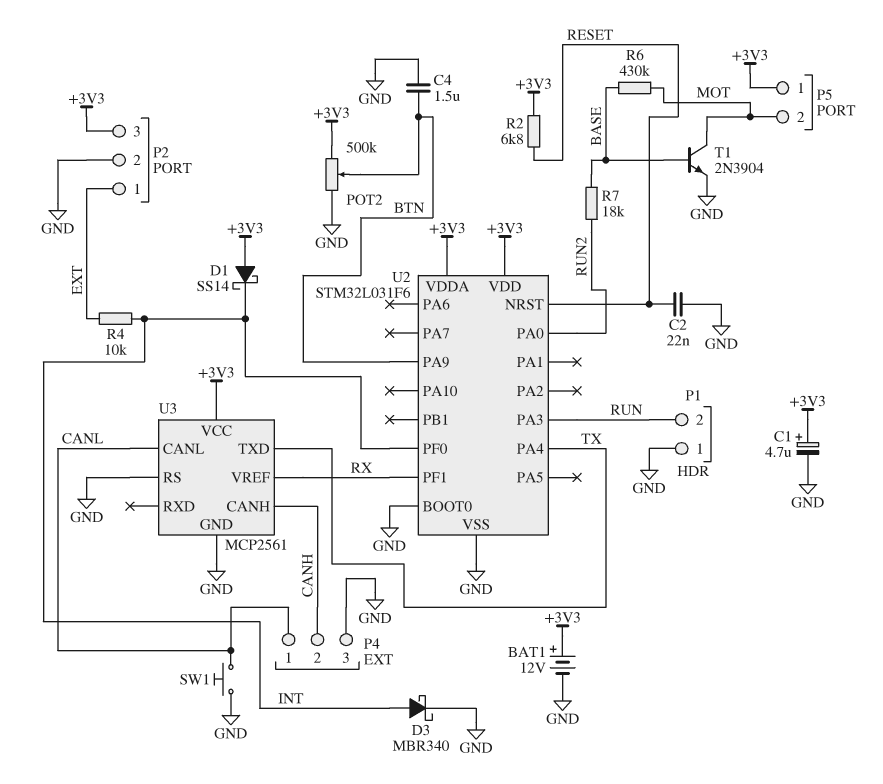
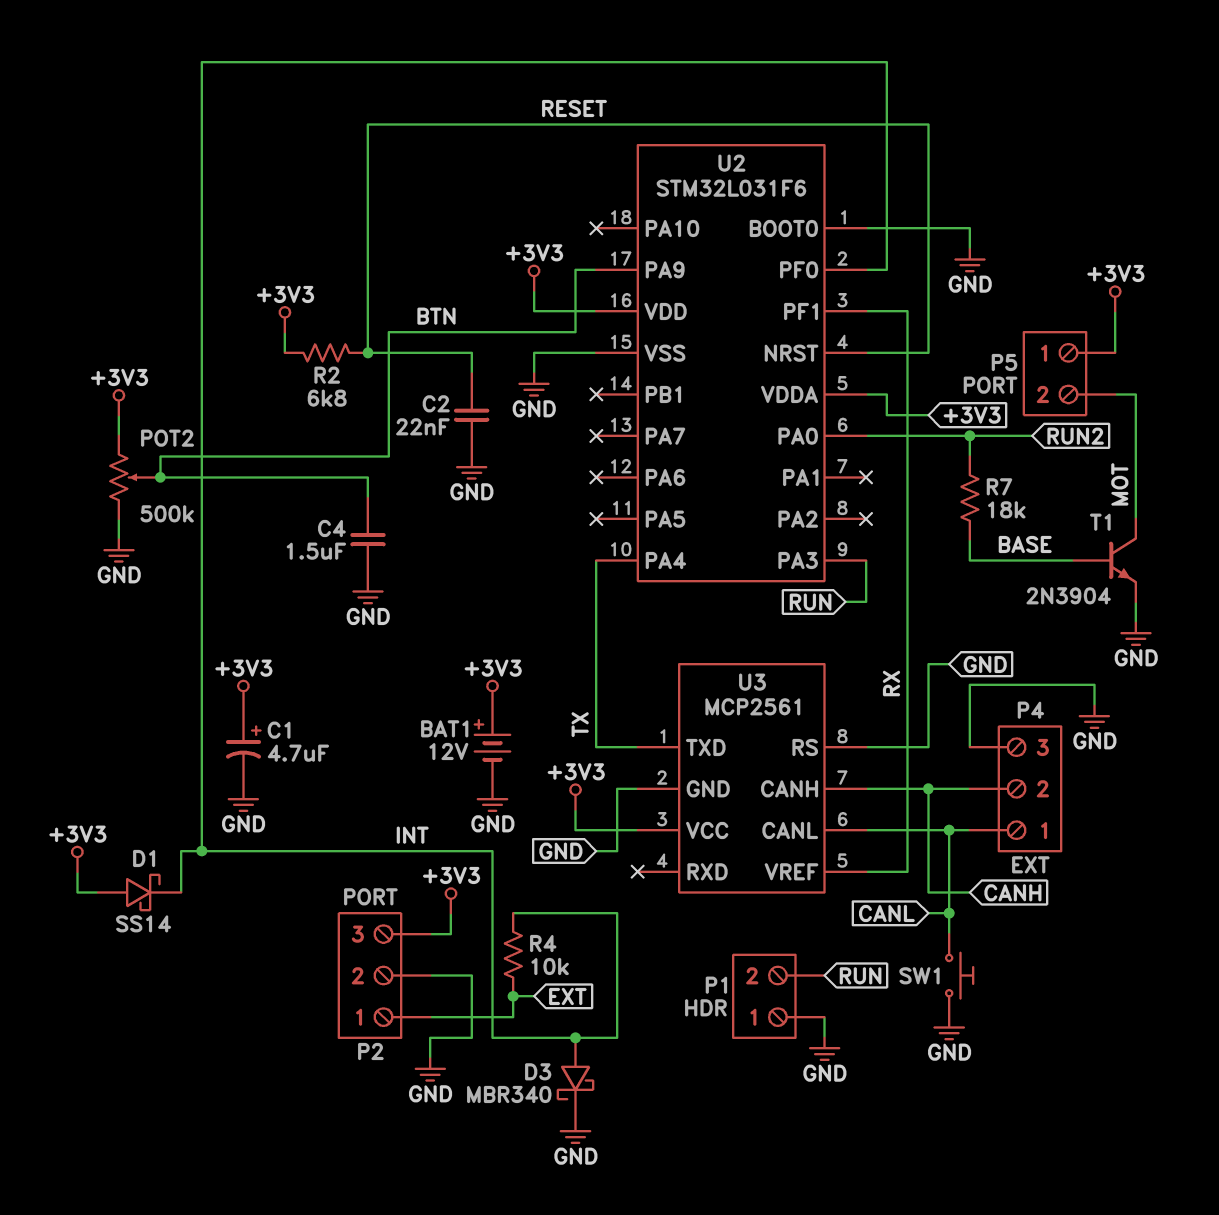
R6: 430k (BASE, MOT) -> none

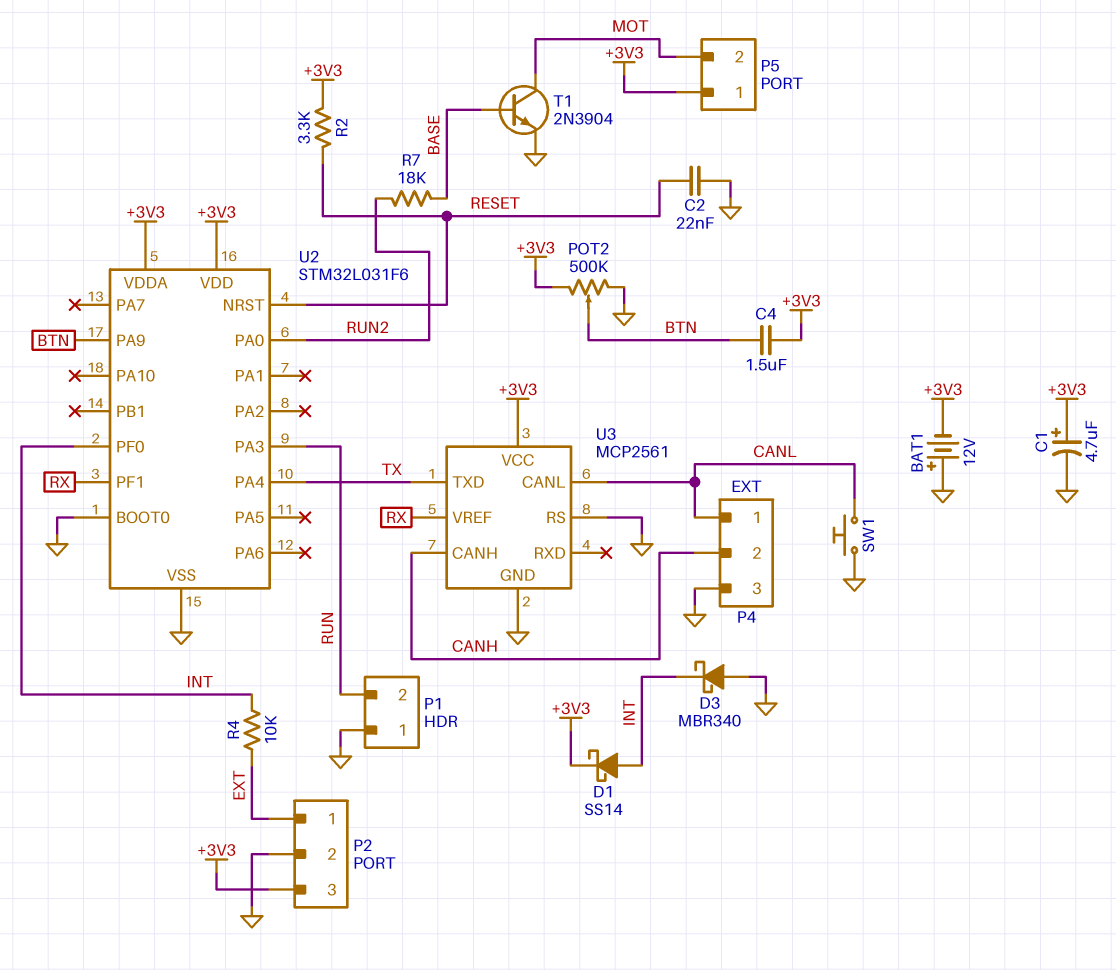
BAT1: 12V (plus +3V3, minus GND) -> 12V (plus GND, minus +3V3)
C4: 1.5uF (BTN, GND) -> 1.5uF (+3V3, BTN)
D1: schottky SS14 (A +3V3, K INT) -> schottky SS14 (A INT, K +3V3)
D3: schottky MBR340 (A INT, K GND) -> schottky MBR340 (A GND, K INT)
R2: 6.8k (+3V3, RESET) -> 3.3k (+3V3, RESET)

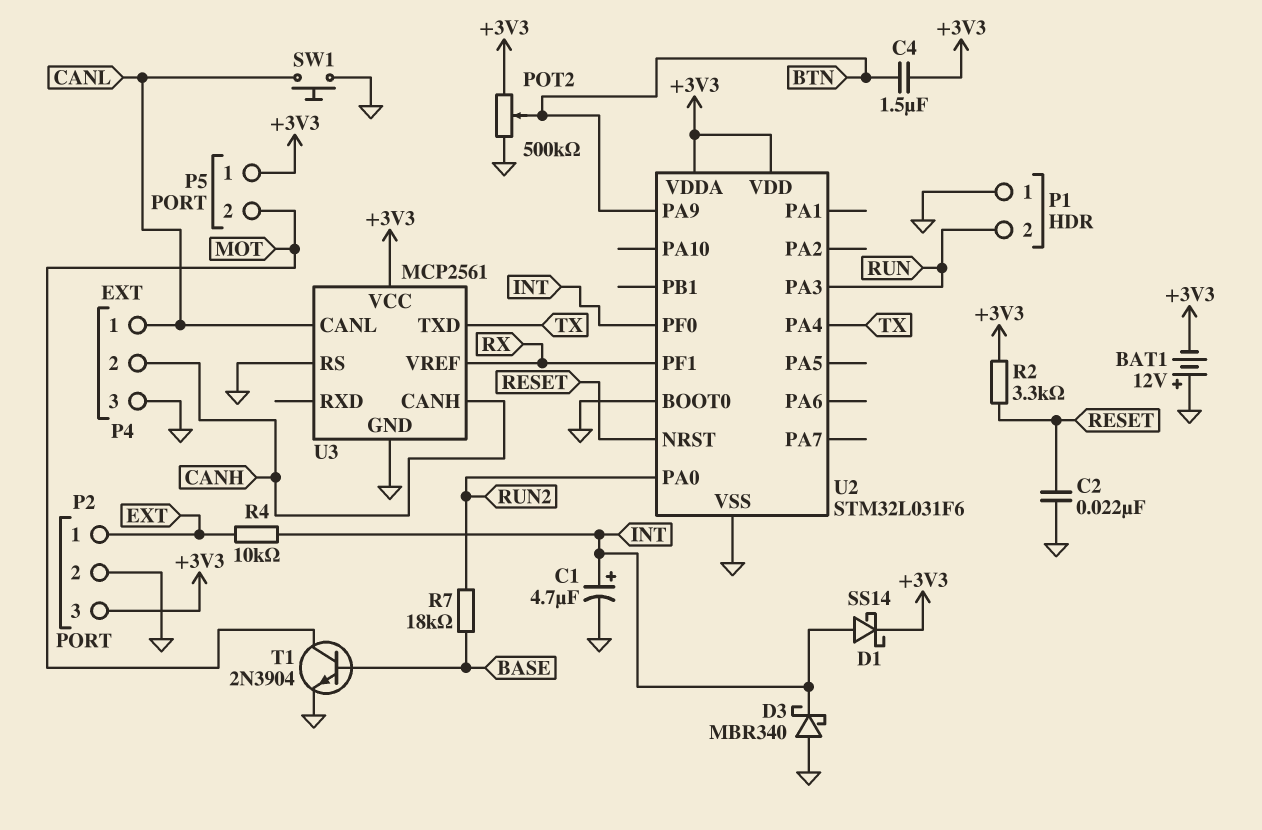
C1: 4.7uF (plus +3V3, minus GND) -> 4.7uF (plus INT, minus GND)

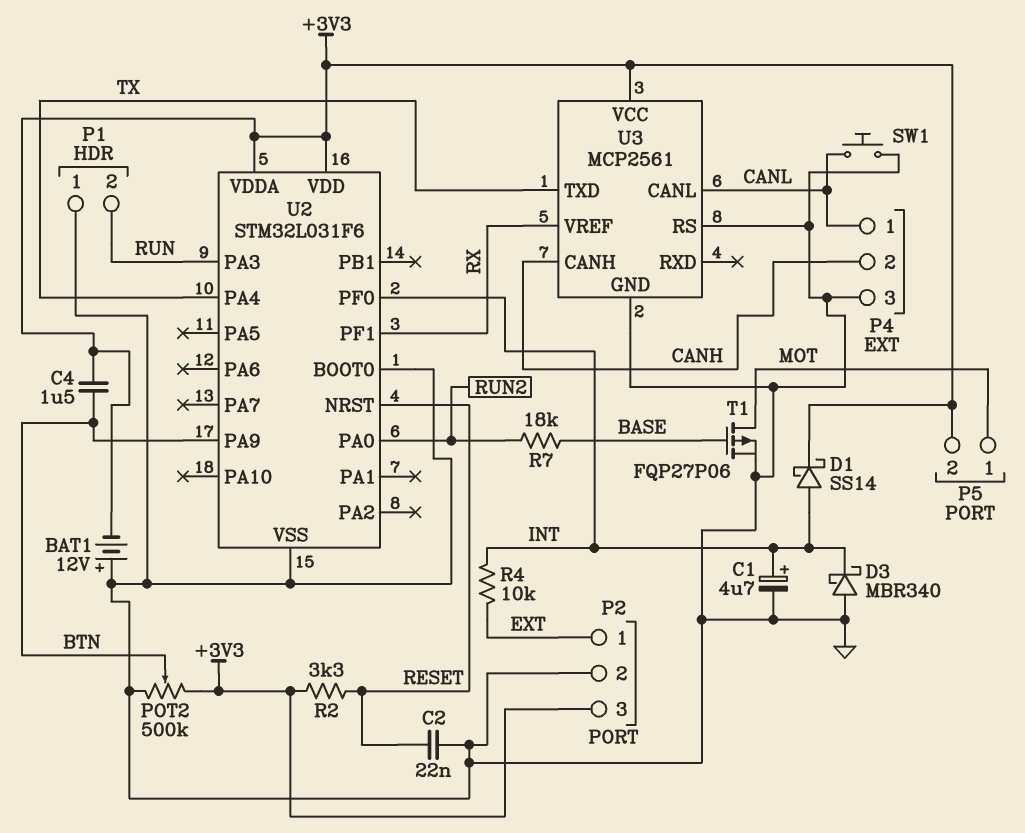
P5 pin 1: +3V3 -> MOT
P5 pin 2: MOT -> +3V3
T1: NPN 2N3904 (B BASE, C MOT, E GND) -> PMOS FQP27P06 (G BASE, D MOT, S GND)

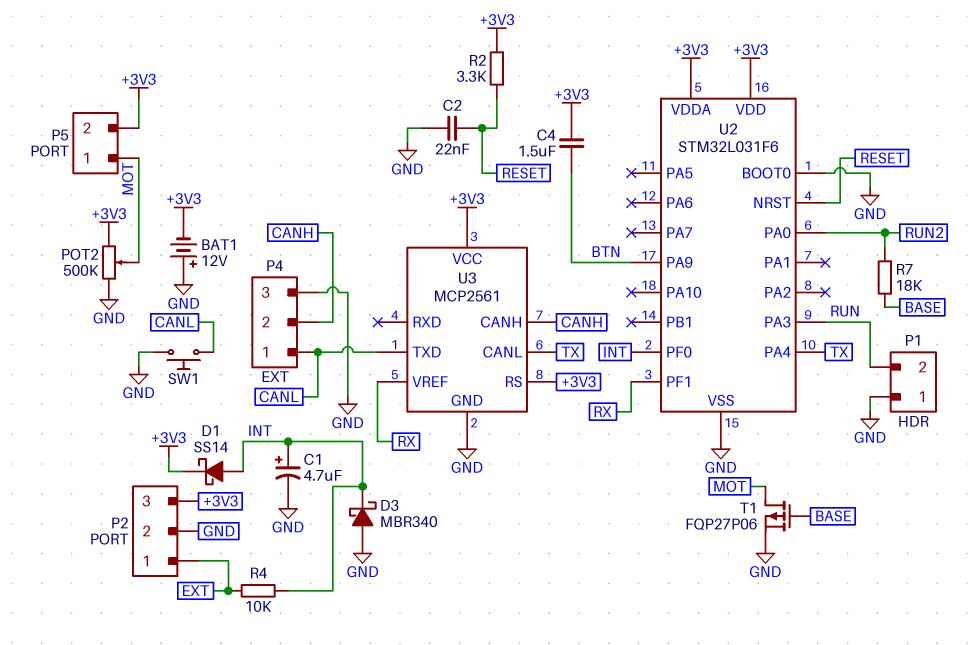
POT2: 500k (+3V3, GND, wiper BTN) -> 500k (+3V3, GND, wiper MOT)
U3 pin CANL: CANL -> TX
U3 pin RS: GND -> +3V3
U3 pin TXD: TX -> CANL

